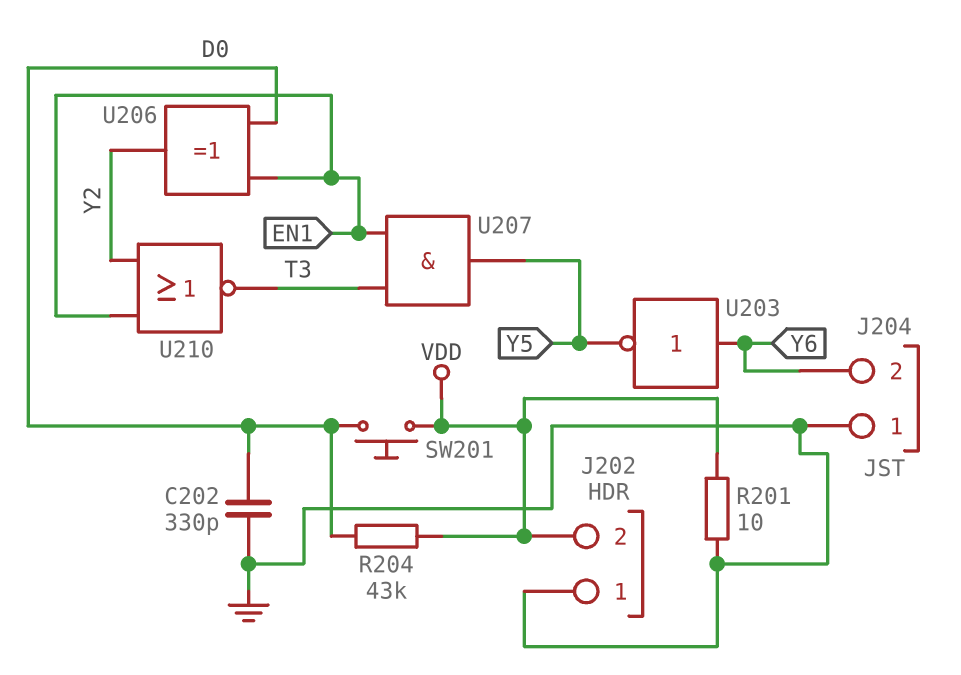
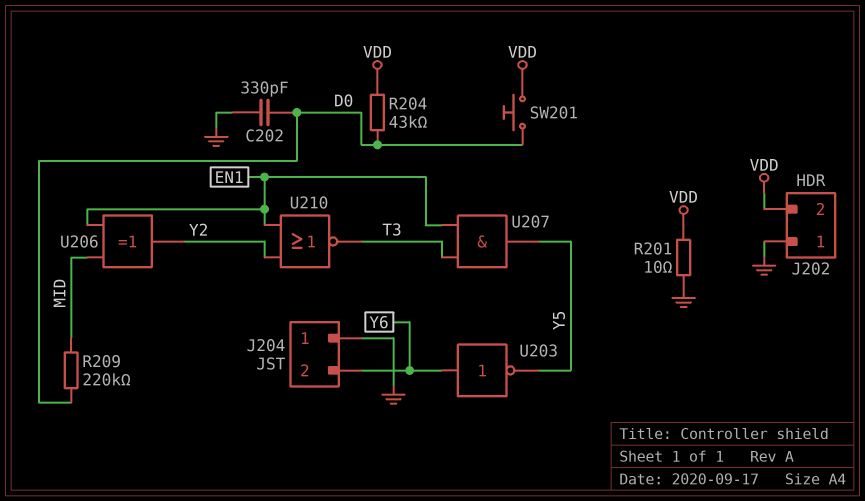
R209: none -> 220k (D0, MID)
U206: XOR (in D0, in EN1, out Y2) -> XOR (in EN1, in MID, out Y2)

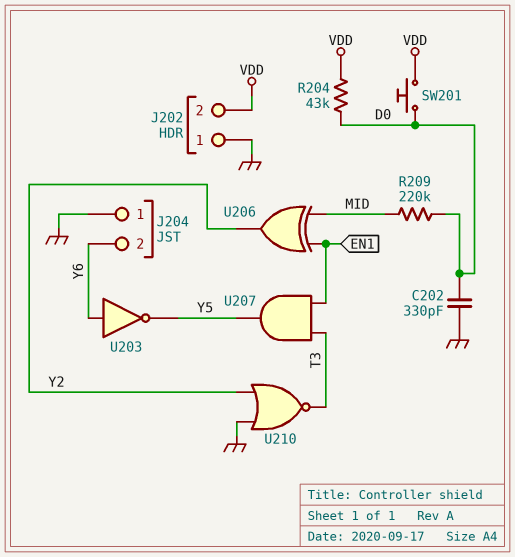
R201: 10 (GND, VDD) -> none
U210: NOR (in EN1, in Y2, out T3) -> NOR (in GND, in Y2, out T3)

